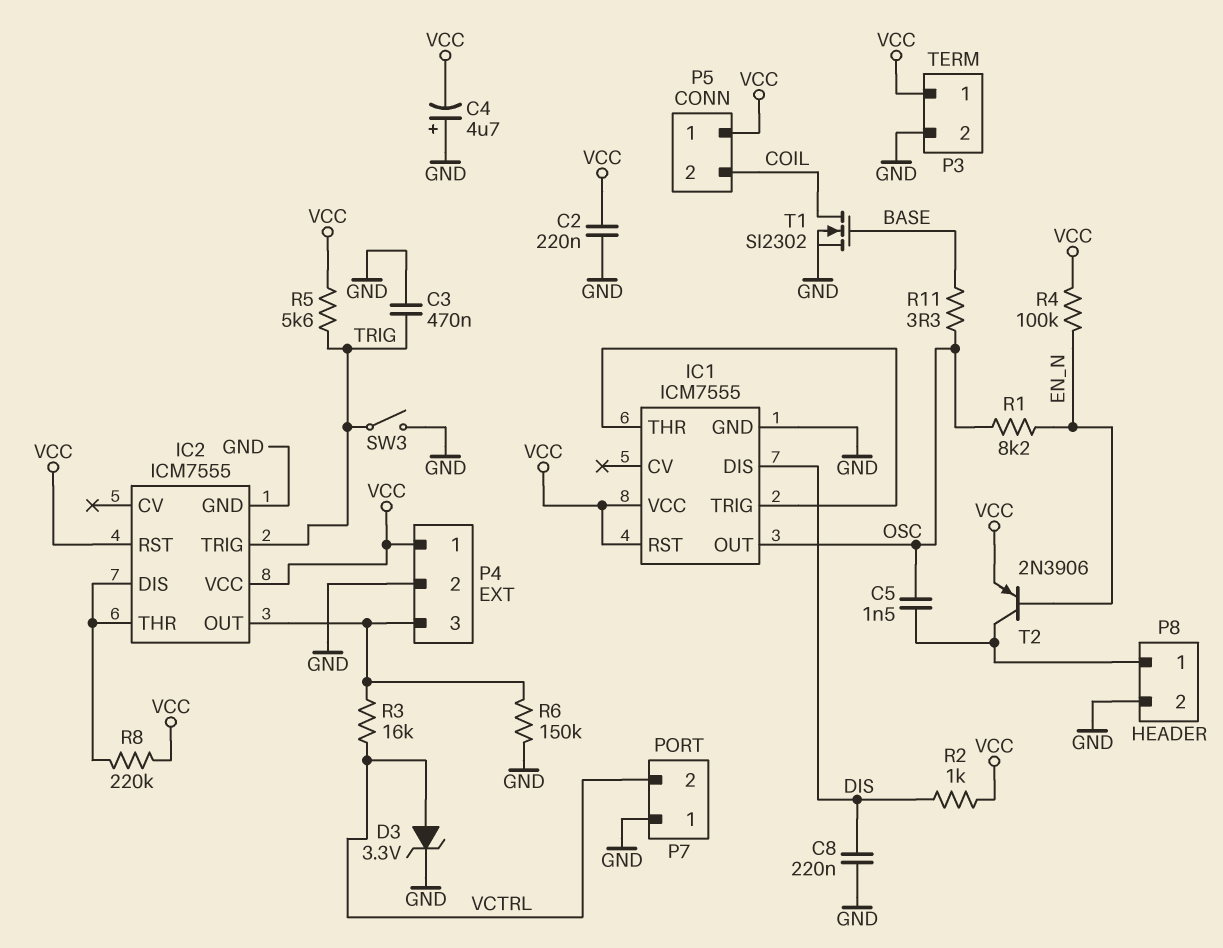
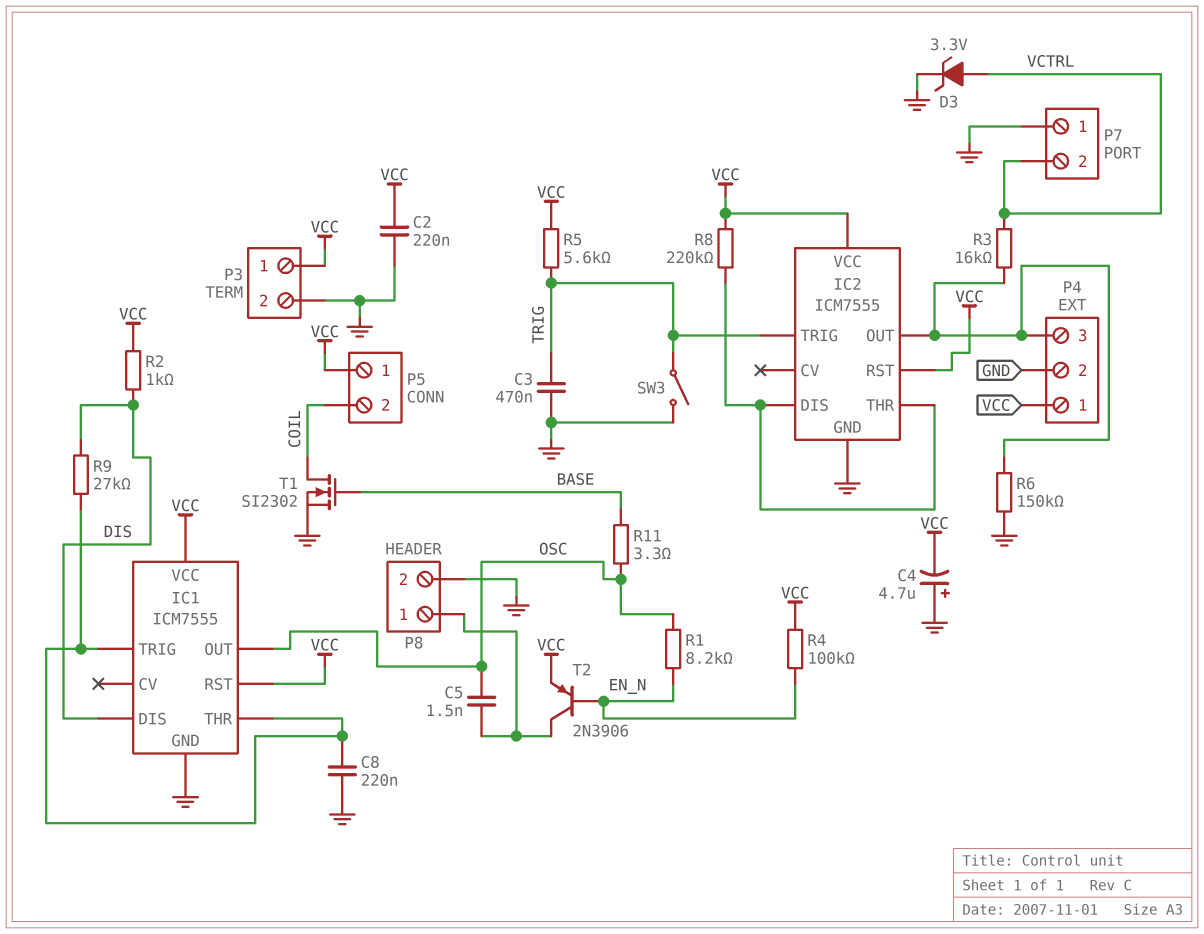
C8: 220nF (DIS, GND) -> 220nF (GND, IC1/THR)
R9: none -> 27k (DIS, IC1/THR)

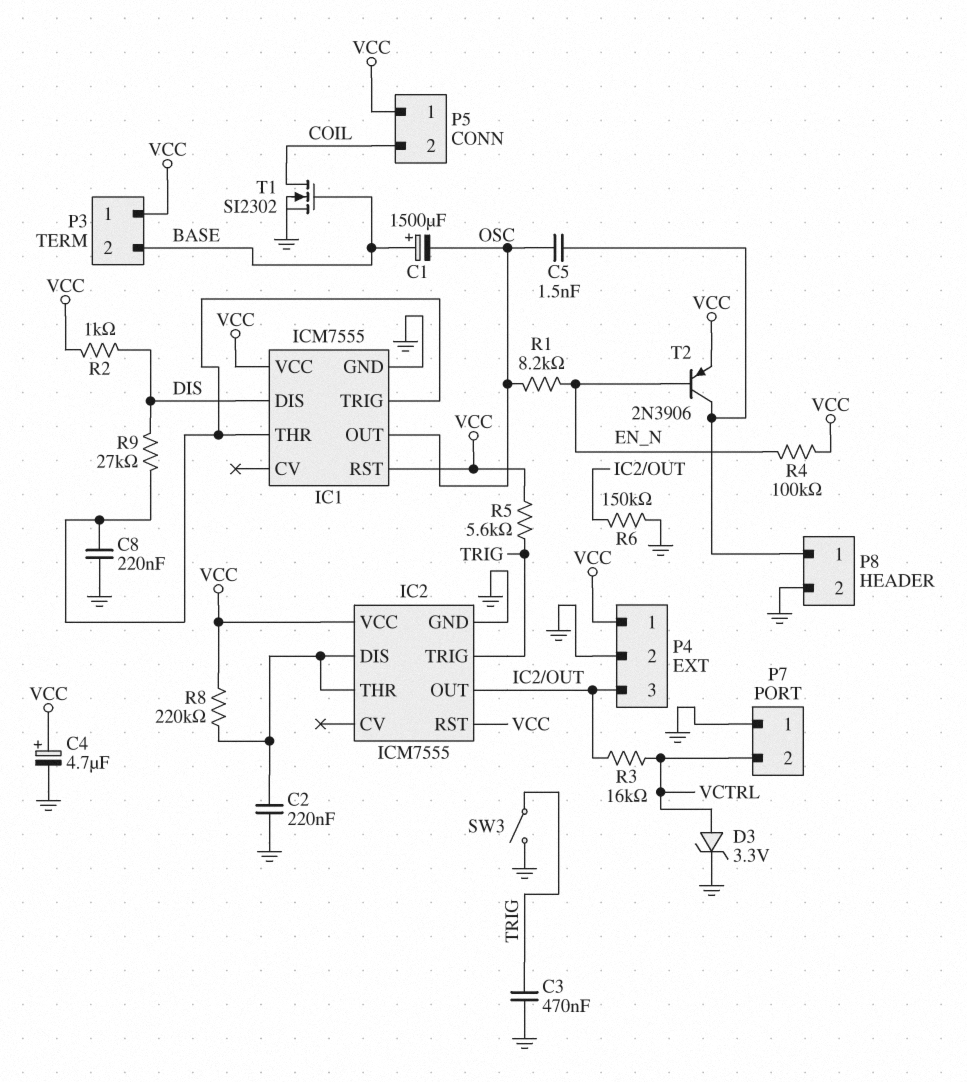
C1: none -> 1500uF (plus BASE, minus OSC)
C2: 220nF (GND, VCC) -> 220nF (GND, IC2/DIS)
C4: 4.7uF (plus GND, minus VCC) -> 4.7uF (plus VCC, minus GND)
P3 pin 2: GND -> BASE
R11: 3.3 (BASE, OSC) -> none

